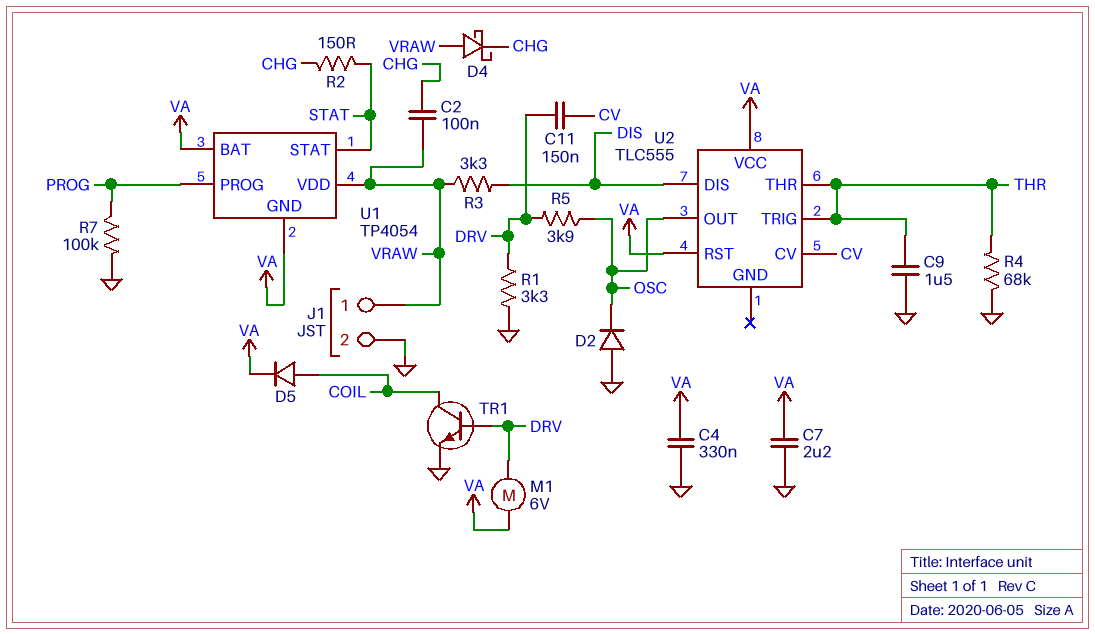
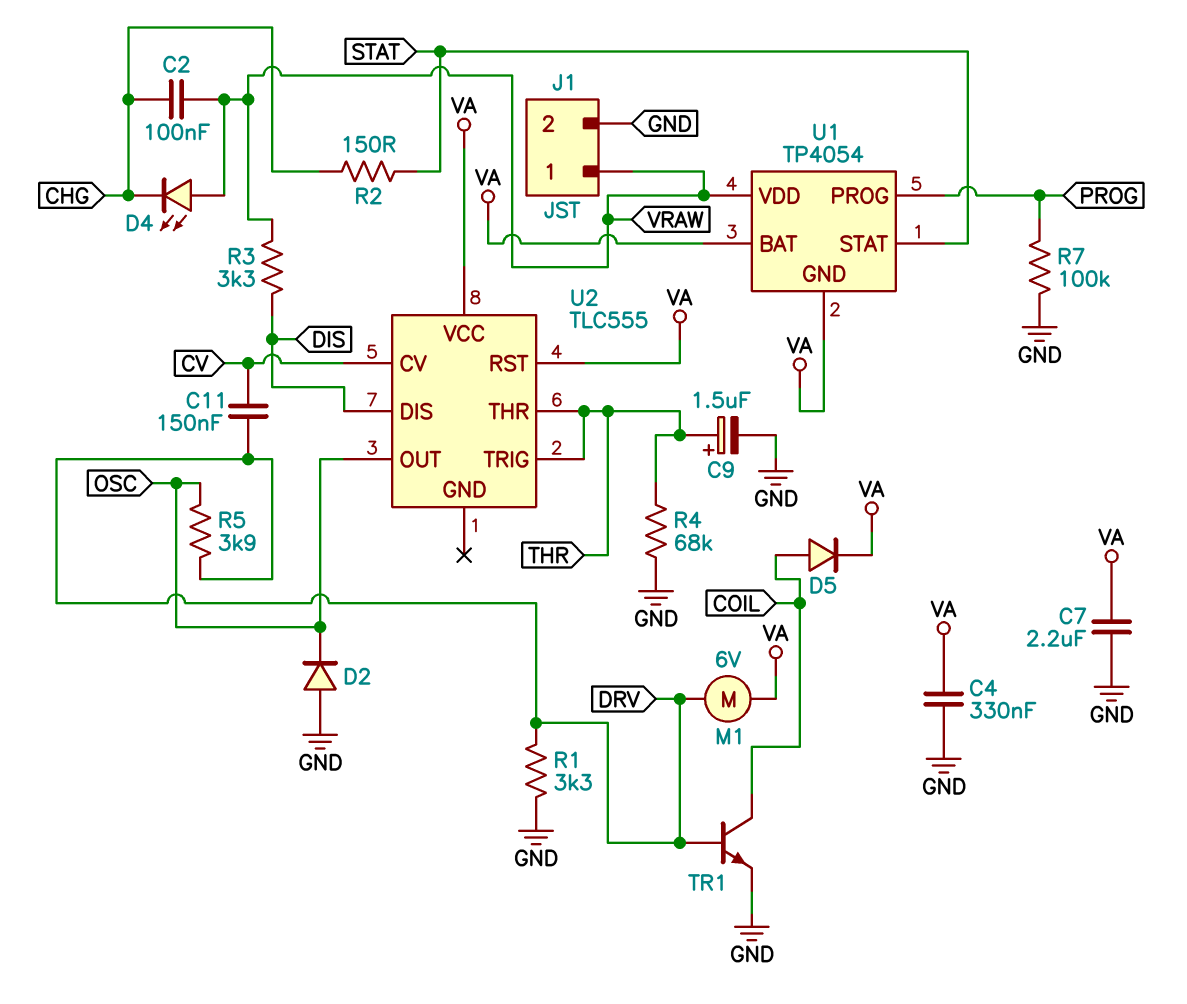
C9: 1.5uF (GND, THR) -> 1.5uF (plus THR, minus GND)
D4: schottky (A VRAW, K CHG) -> LED (A VRAW, K CHG)

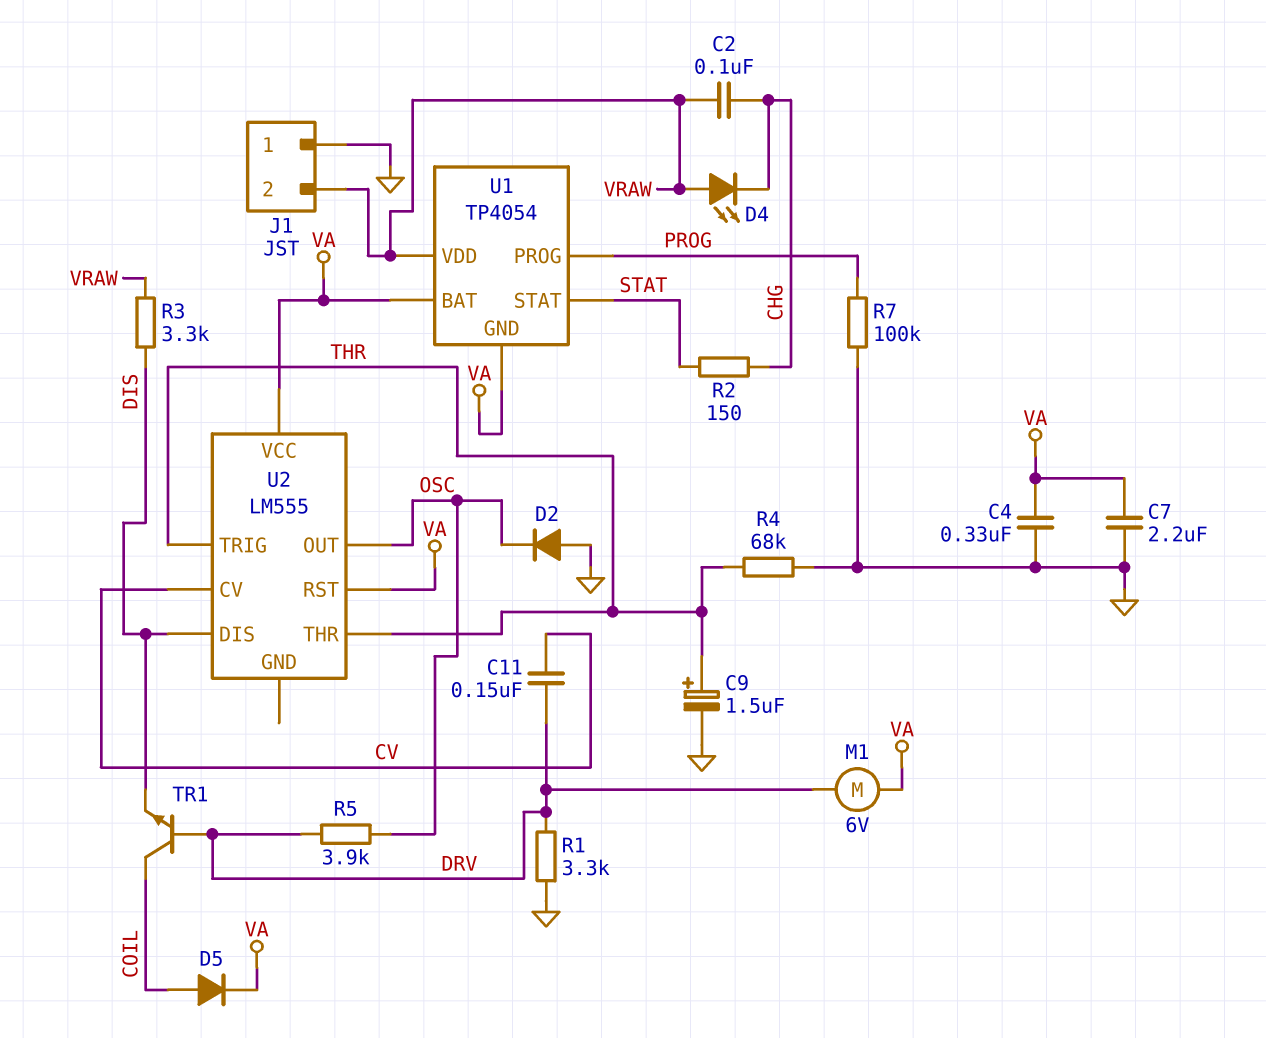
J1 pin 1: VRAW -> GND
J1 pin 2: GND -> VRAW
TR1: NPN (B DRV, C COIL, E GND) -> NPN (B DRV, C COIL, E DIS)
U2: TLC555 -> LM555

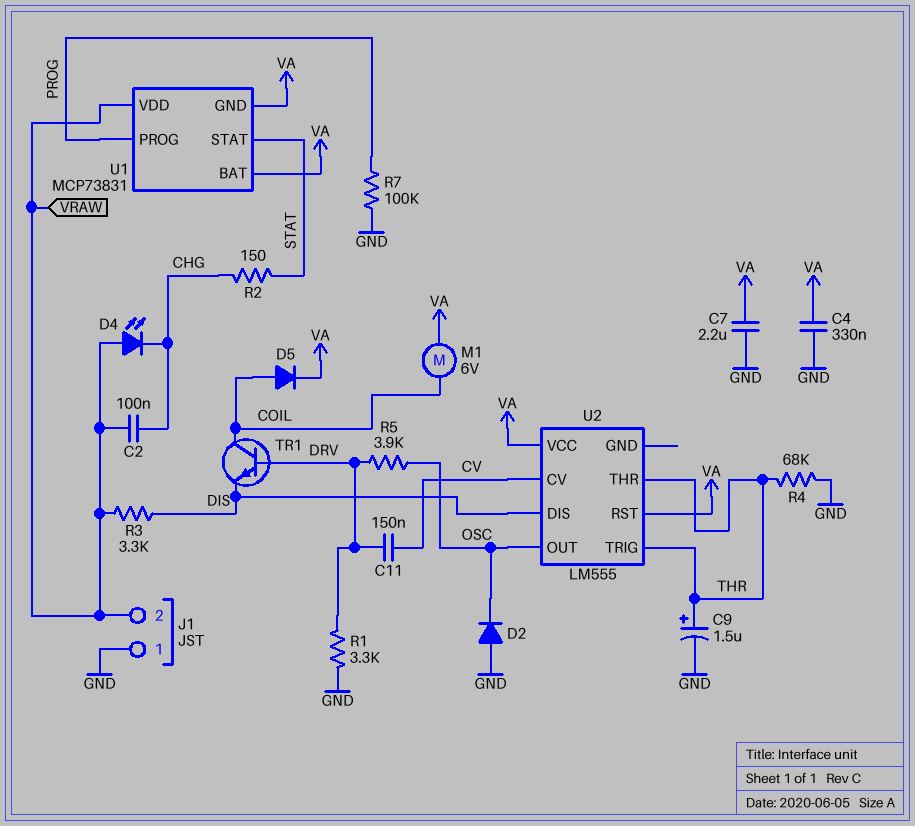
M1: motor 6V (DRV, VA) -> motor 6V (COIL, VA)
U1: TP4054 -> MCP73831

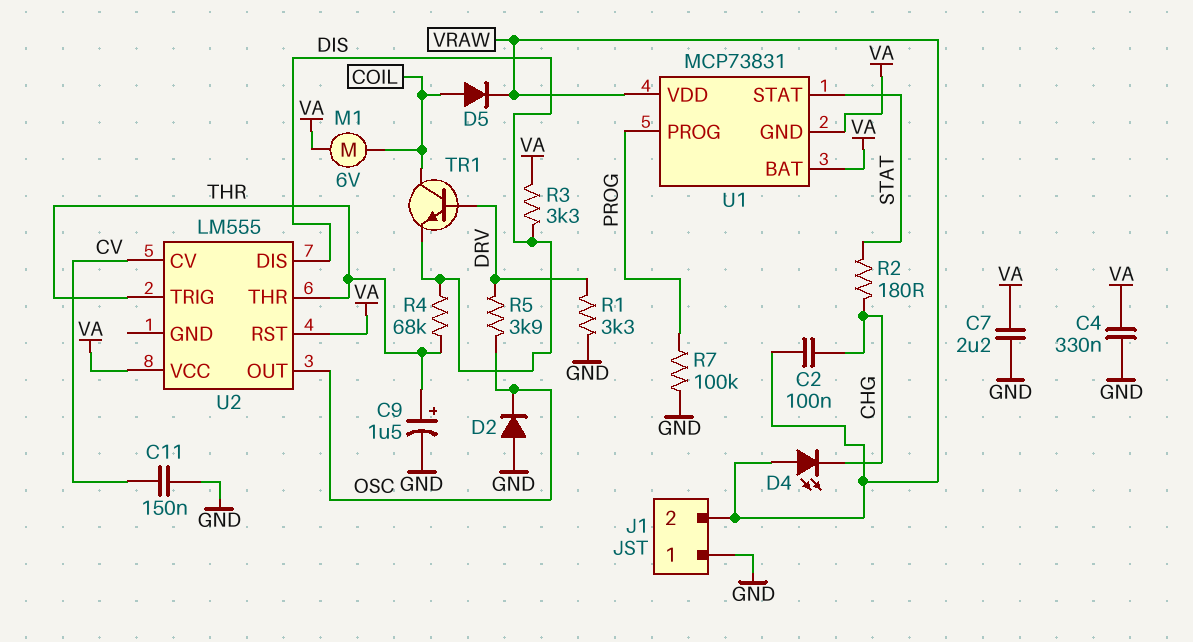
C11: 150nF (CV, DRV) -> 150nF (CV, GND)
D5: diode (A COIL, K VA) -> diode (A COIL, K VRAW)
R2: 150 (CHG, STAT) -> 180 (CHG, STAT)
R3: 3.3k (DIS, VRAW) -> 3.3k (DIS, VA)
R4: 68k (GND, THR) -> 68k (DIS, THR)

